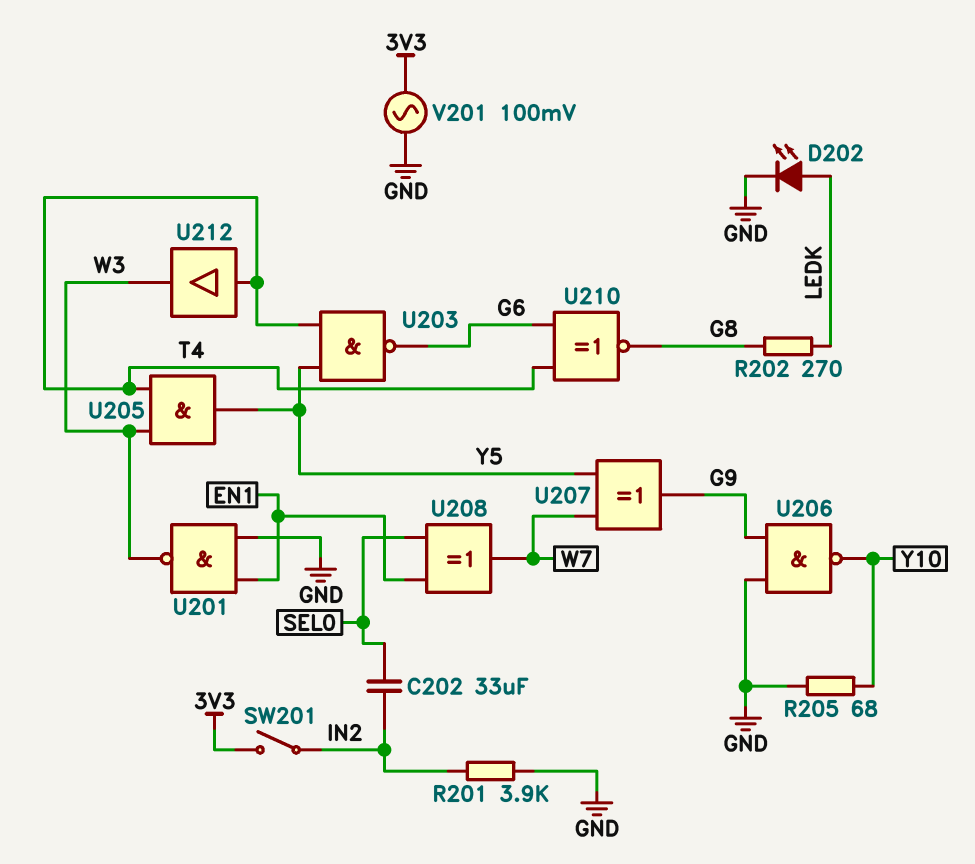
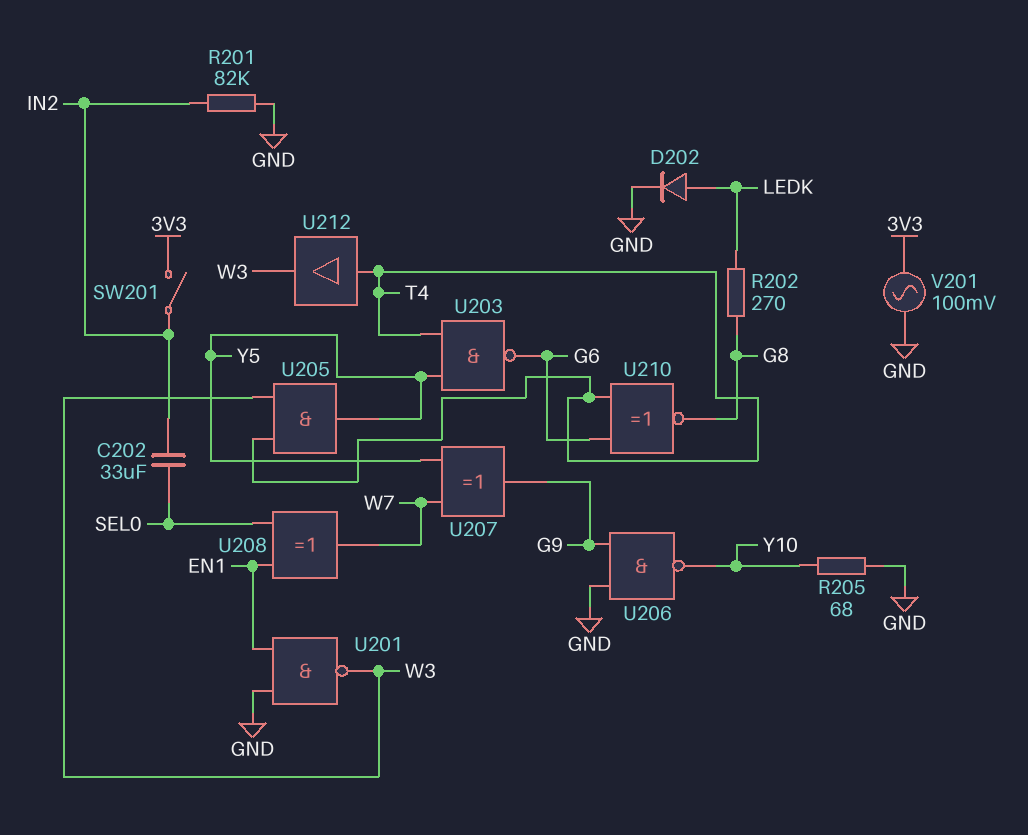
D202: LED (A LEDK, K GND) -> diode (A LEDK, K GND)
R201: 3.9k (GND, IN2) -> 82k (GND, IN2)

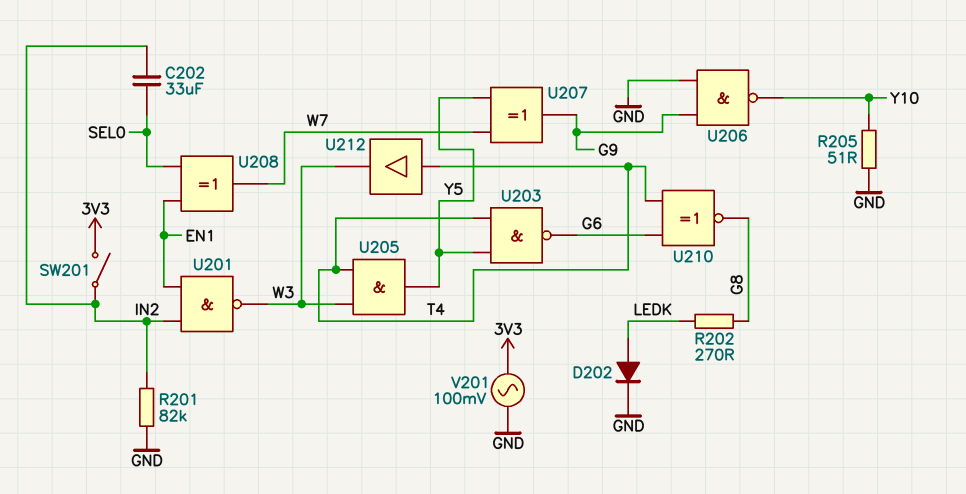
R205: 68 (GND, Y10) -> 51 (GND, Y10)
U201: NAND (in EN1, in GND, out W3) -> NAND (in EN1, in IN2, out W3)

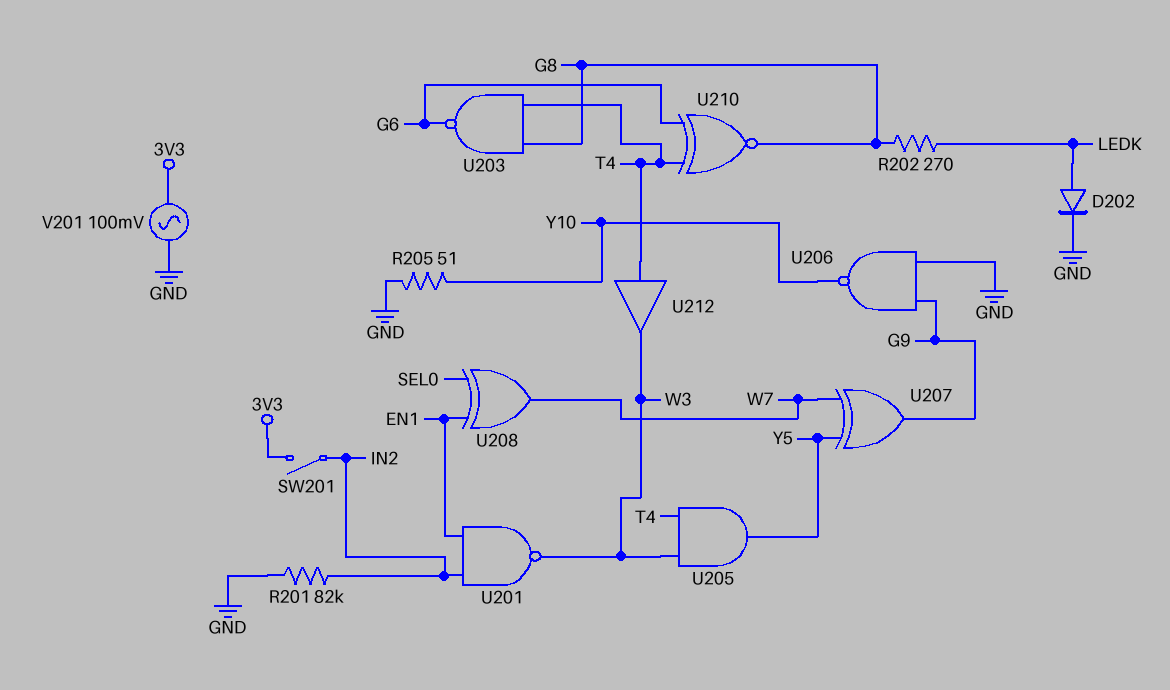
C202: 33uF (IN2, SEL0) -> none
U203: NAND (in T4, in Y5, out G6) -> NAND (in G8, in T4, out G6)

